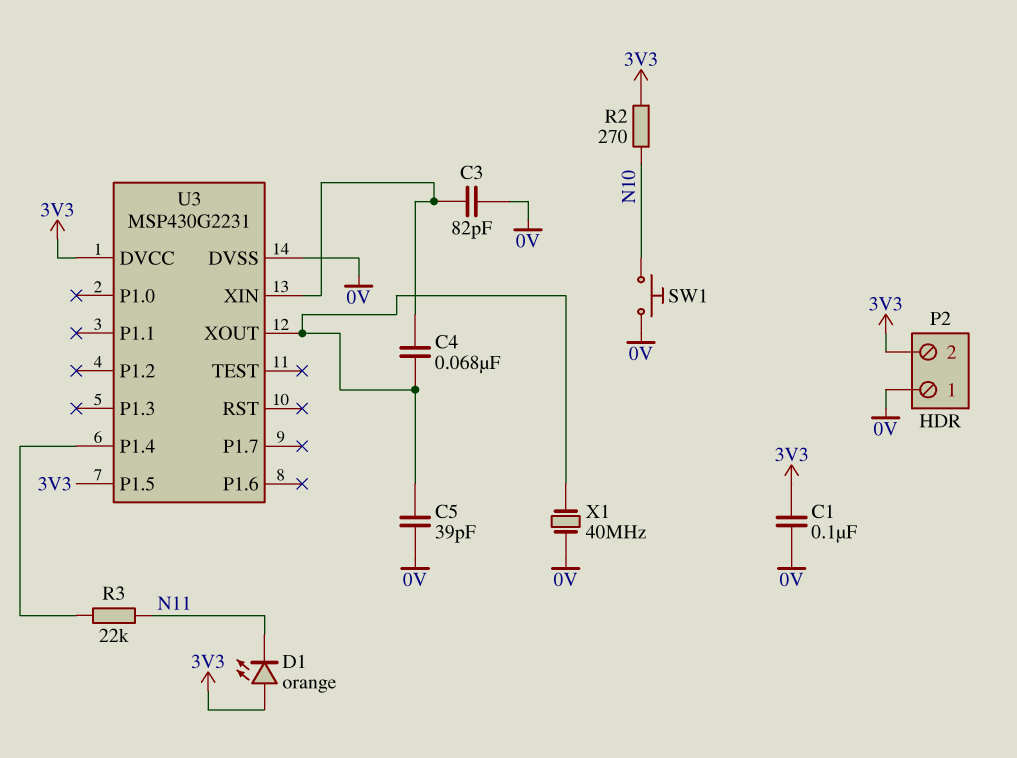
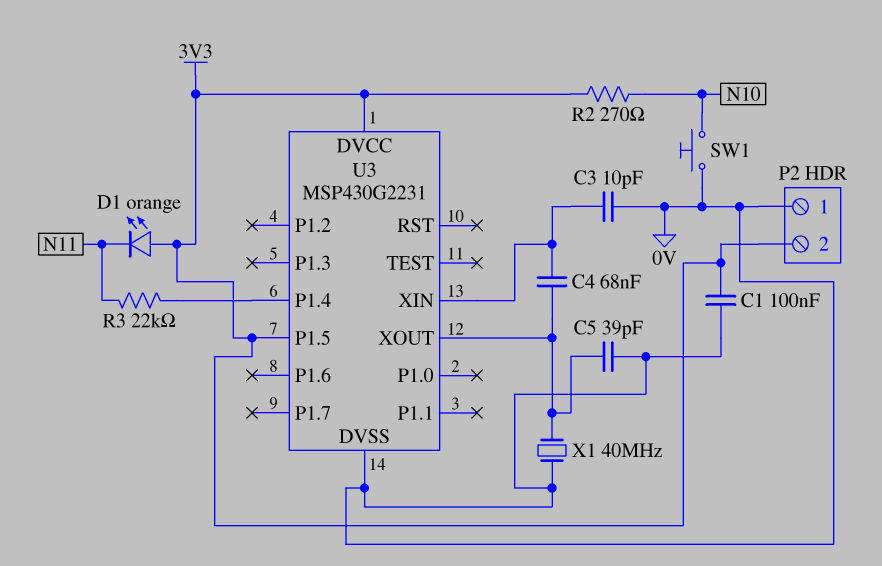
C3: 82pF (0V, U3/XIN) -> 10pF (0V, U3/XIN)

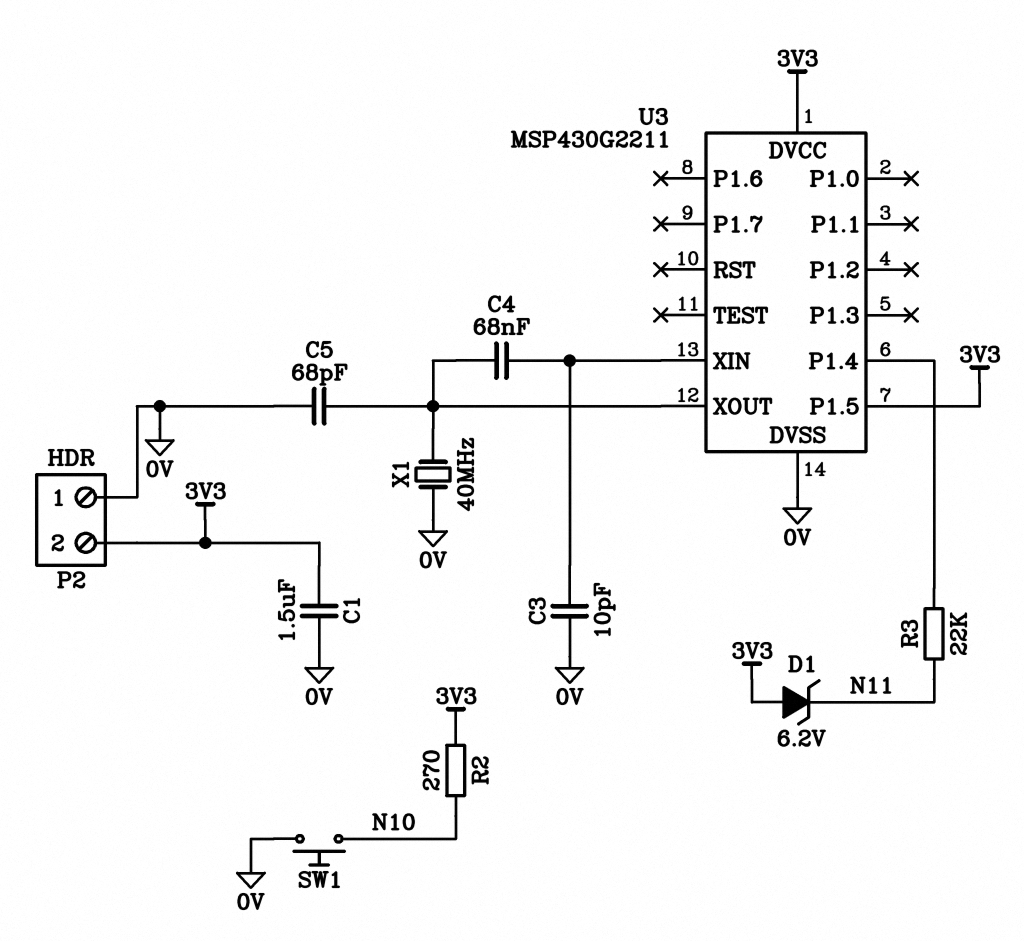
C1: 100nF (0V, 3V3) -> 1.5uF (0V, 3V3)
C5: 39pF (0V, U3/XOUT) -> 68pF (0V, U3/XOUT)
D1: LED orange (A 3V3, K N11) -> zener 6.2V (A 3V3, K N11)
U3: MSP430G2231 -> MSP430G2211

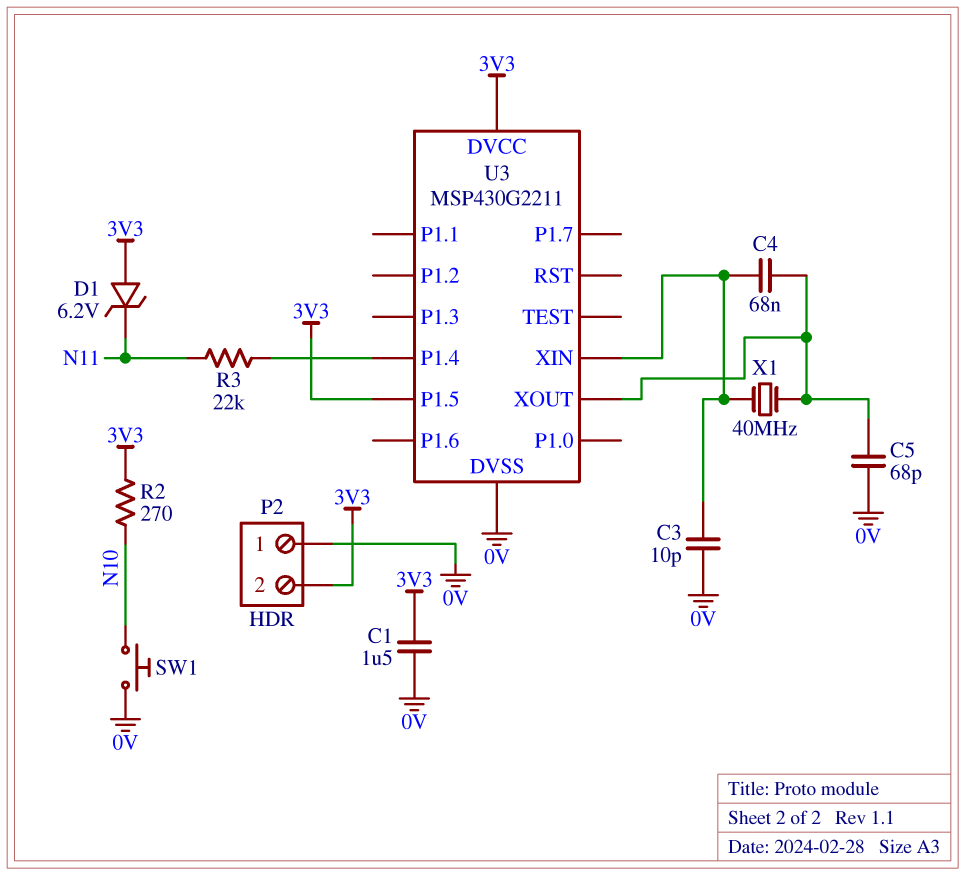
X1: 40MHz (0V, U3/XOUT) -> 40MHz (U3/XIN, U3/XOUT)

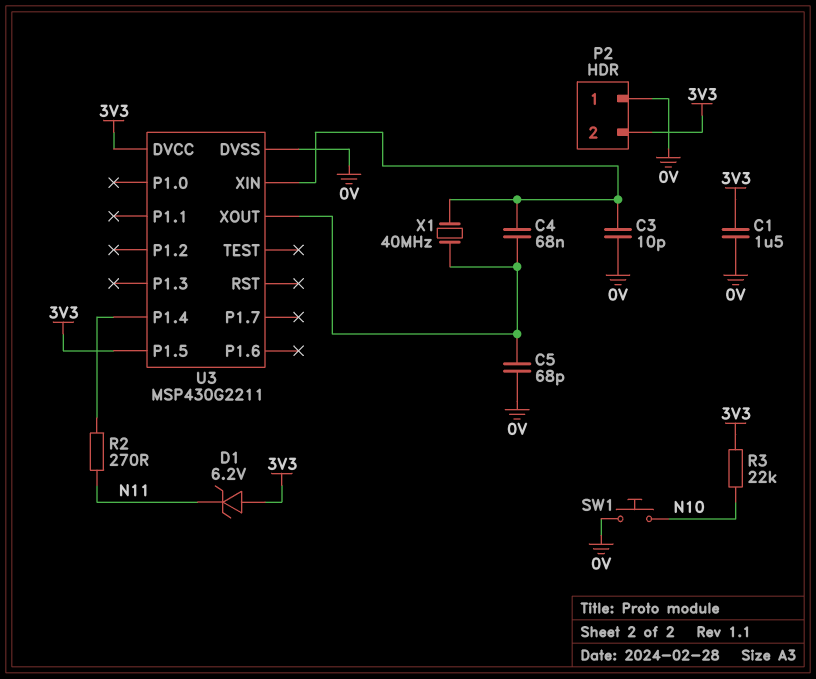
R2: 270 (3V3, N10) -> 270 (N11, U3/P1.4)
R3: 22k (N11, U3/P1.4) -> 22k (3V3, N10)

